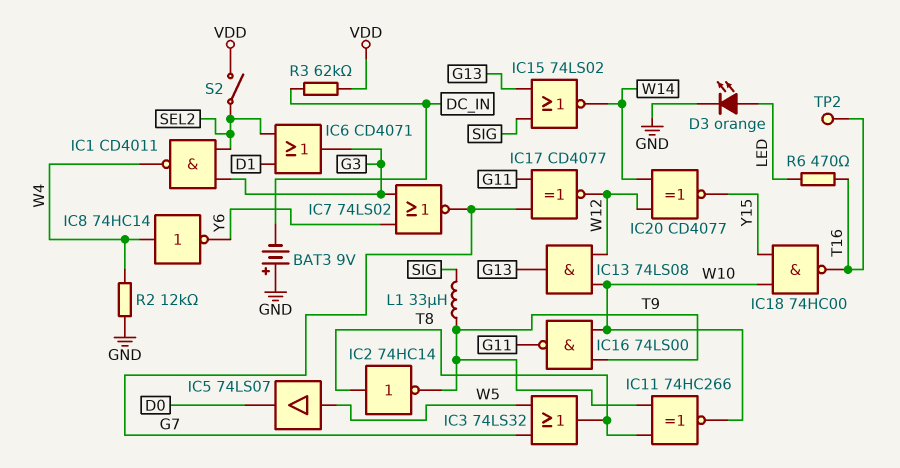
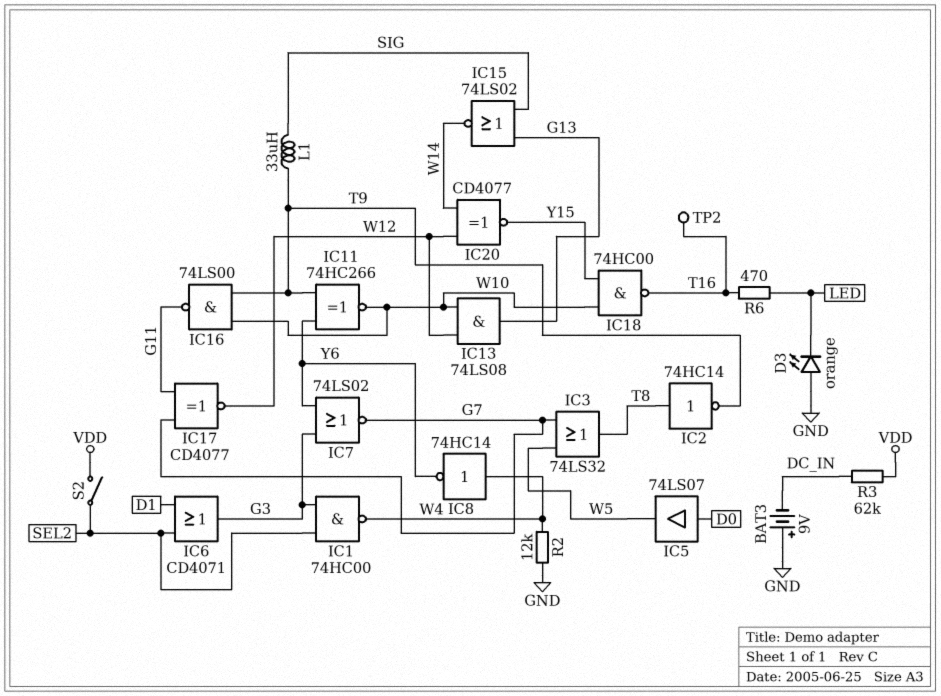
D3: LED orange (A LED, K GND) -> LED orange (A GND, K LED)
IC1: NAND CD4011 (in G3, in SEL2, out W4) -> NAND 74HC00 (in G3, in SEL2, out W4)
IC5: buffer 74LS07 (in W5, out D0) -> buffer 74LS07 (in D0, out W5)
IC11: XNOR 74HC266 (in T8, in T9, out W10) -> XNOR 74HC266 (in T9, in Y6, out W10)

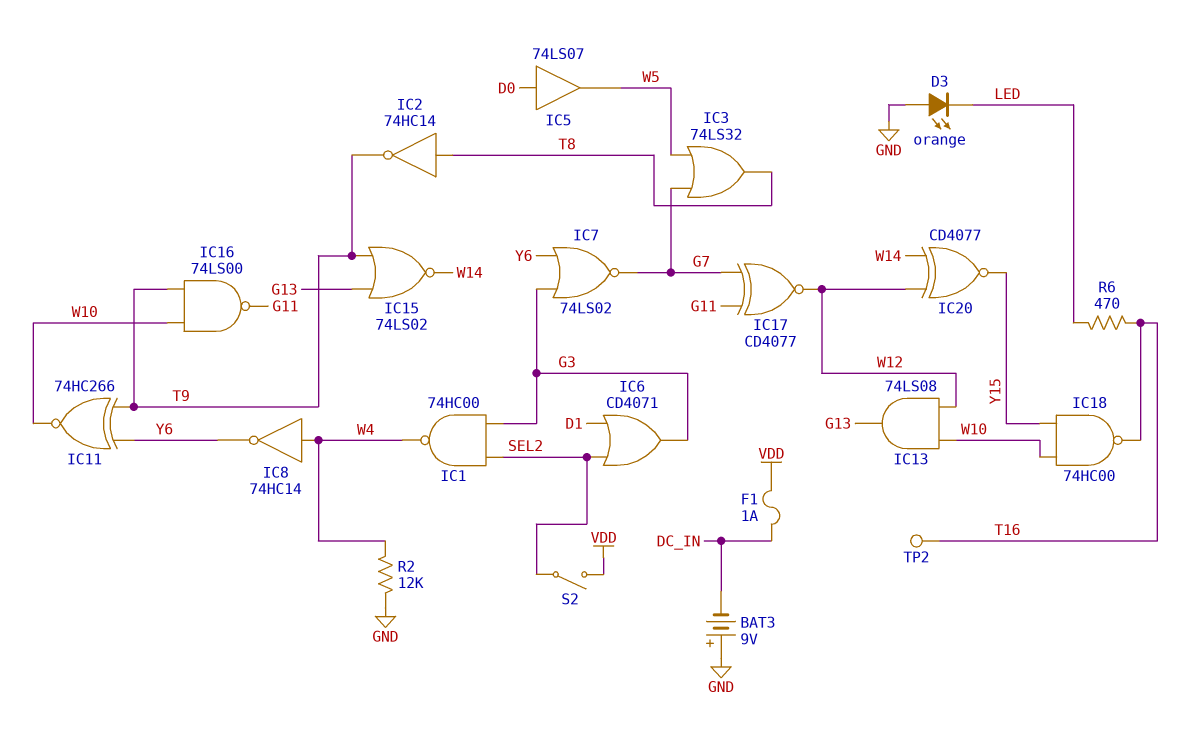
F1: none -> 1A (DC_IN, VDD)
IC15: NOR 74LS02 (in G13, in SIG, out W14) -> NOR 74LS02 (in G13, in T9, out W14)
L1: 33uH (SIG, T9) -> none
R3: 62k (DC_IN, VDD) -> none

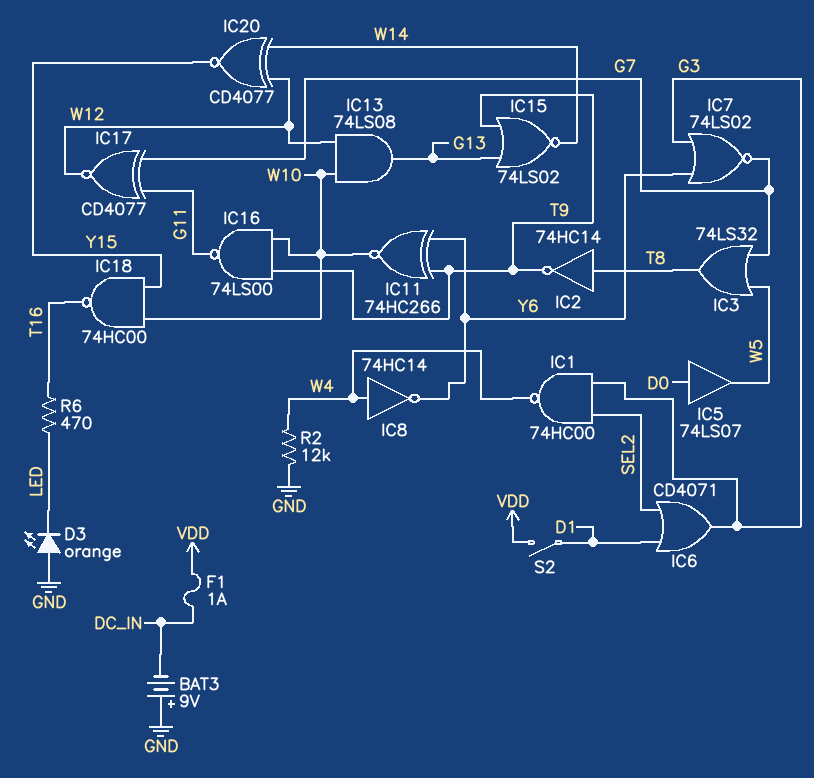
S2: switch (SEL2, VDD) -> switch (D1, VDD)
TP2: test point (T16) -> none

